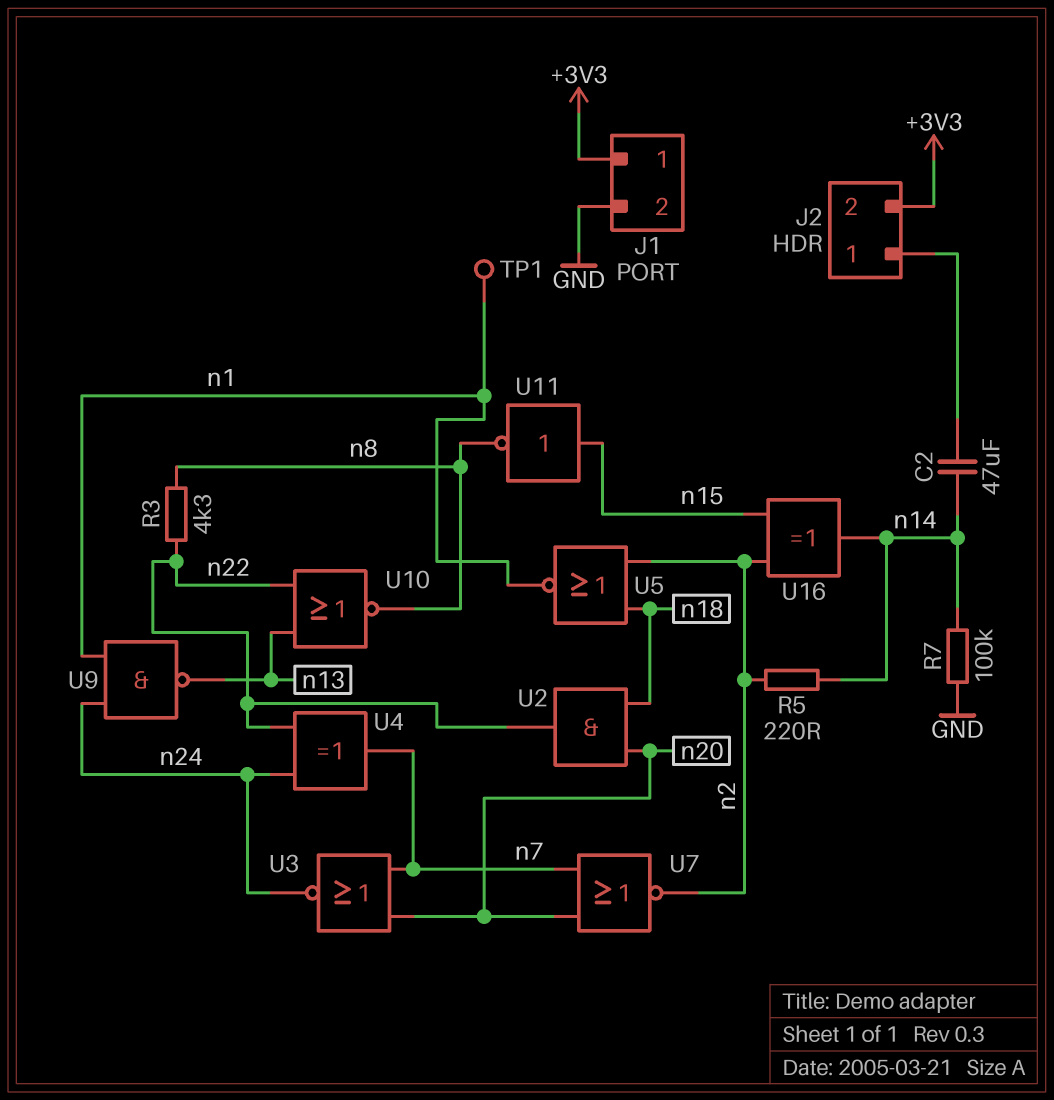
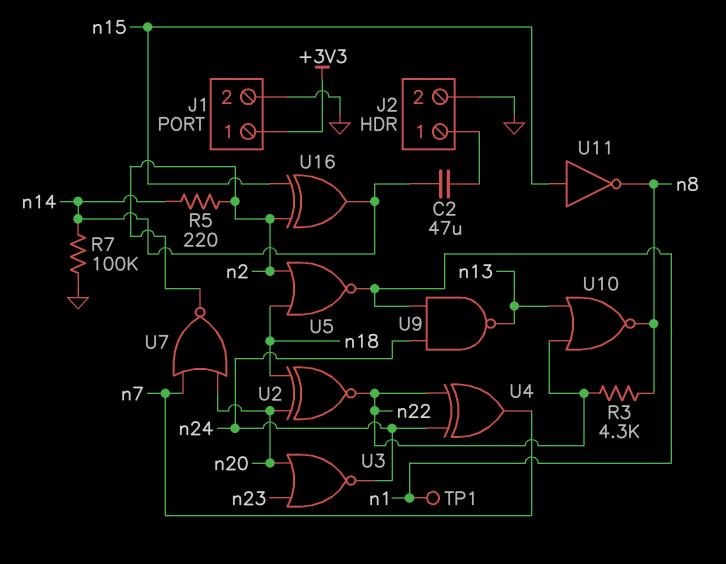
J2 pin 2: +3V3 -> GND
U2: AND (in n18, in n20, out n22) -> XNOR (in n18, in n20, out n22)
U3: NOR (in n7, in n20, out n24) -> NOR (in n20, in n23, out n24)

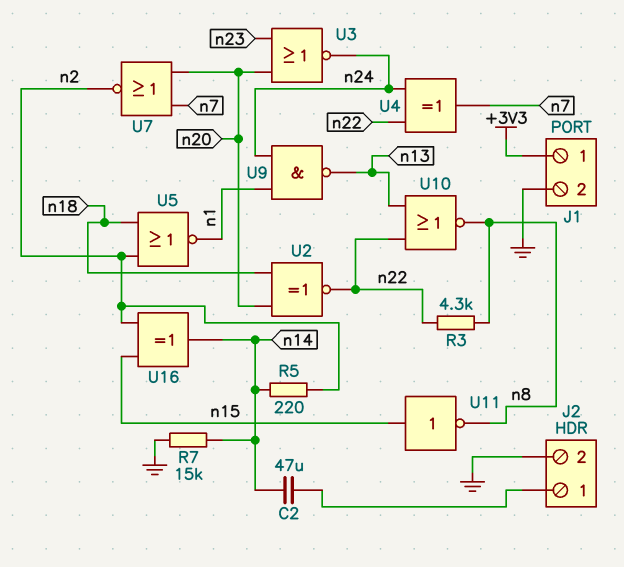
R7: 100k (GND, n14) -> 15k (GND, n14)
TP1: test point (n1) -> none

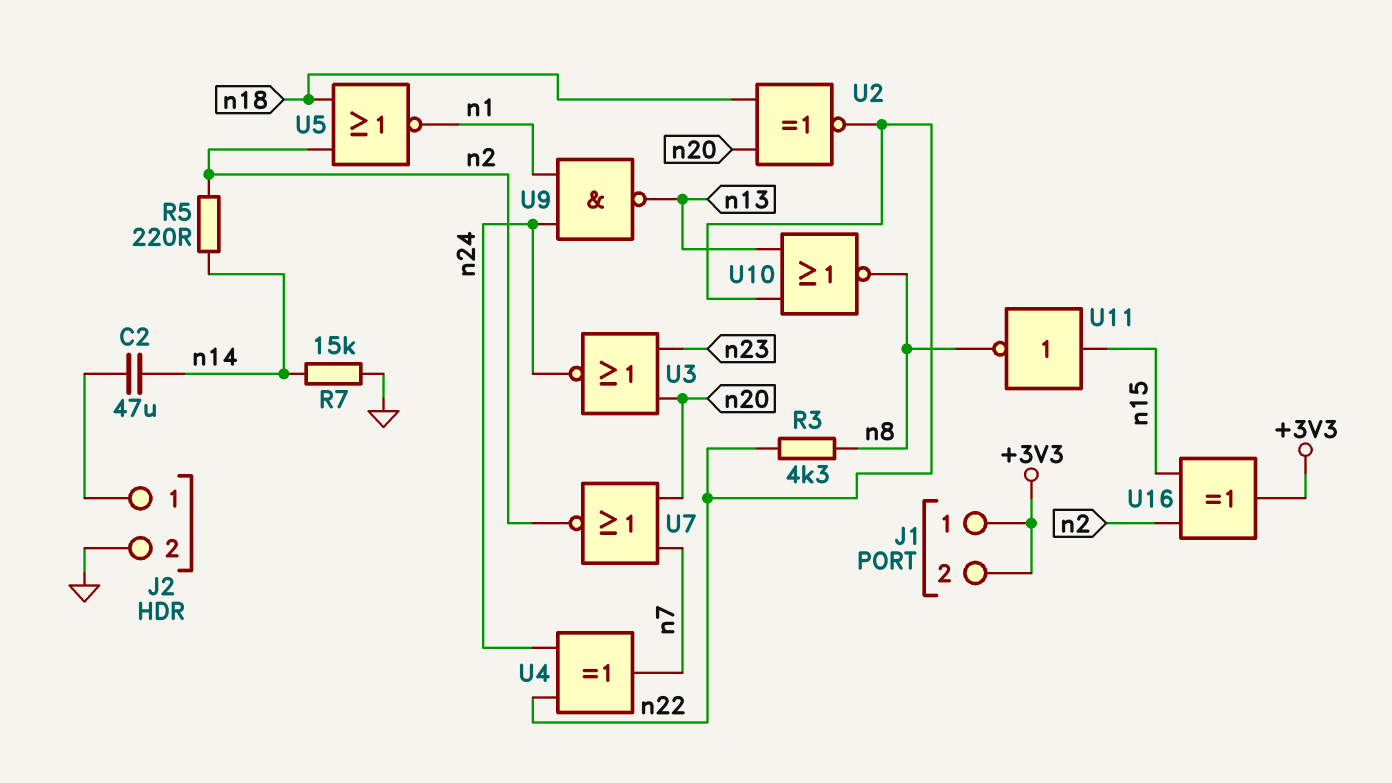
J1 pin 2: GND -> +3V3
U16: XOR (in n2, in n15, out n14) -> XOR (in n2, in n15, out +3V3)

